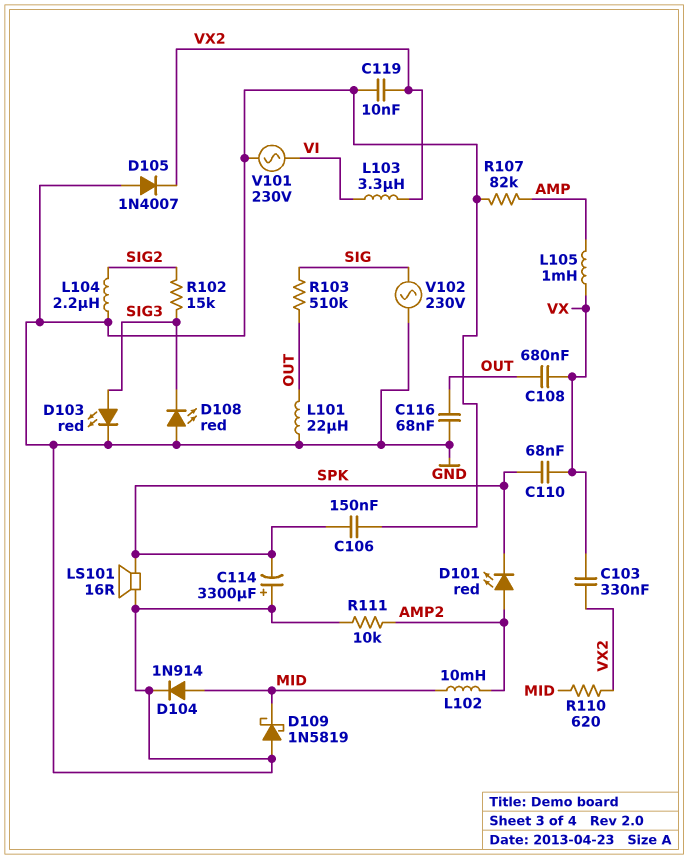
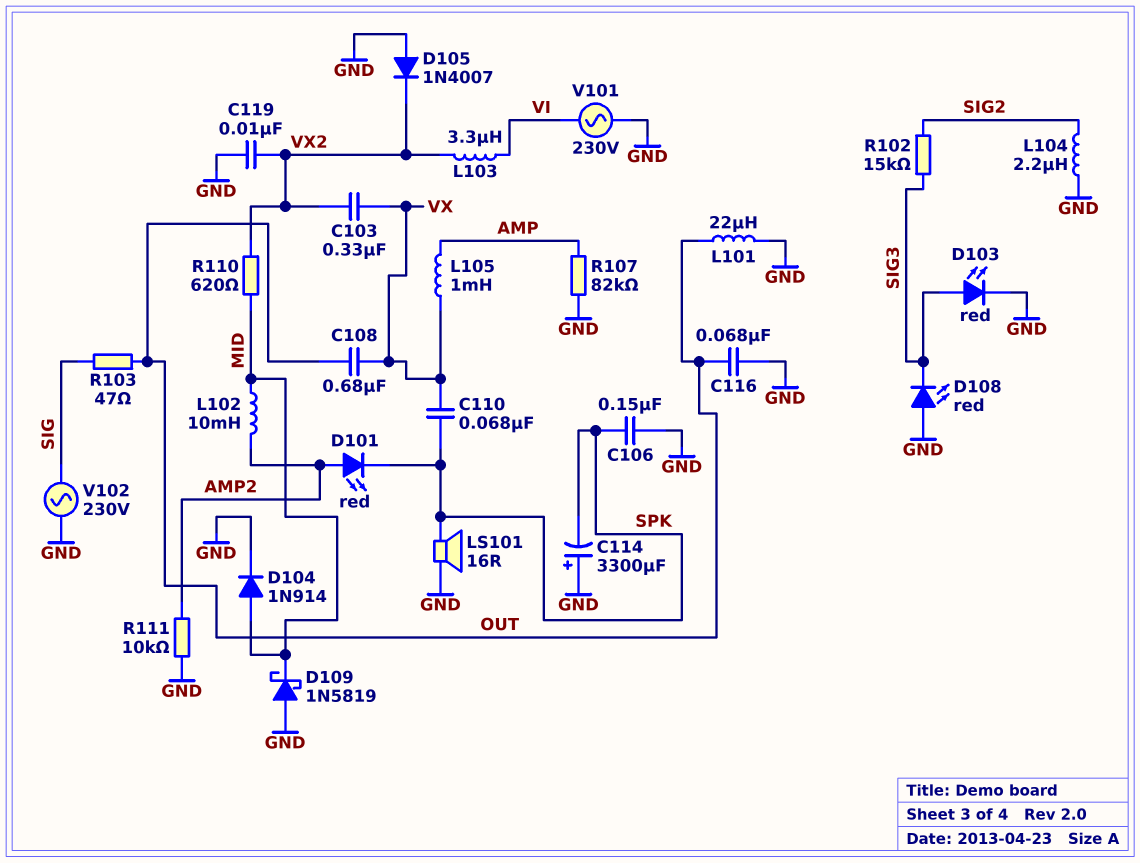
R103: 510k (OUT, SIG) -> 47 (OUT, SIG)

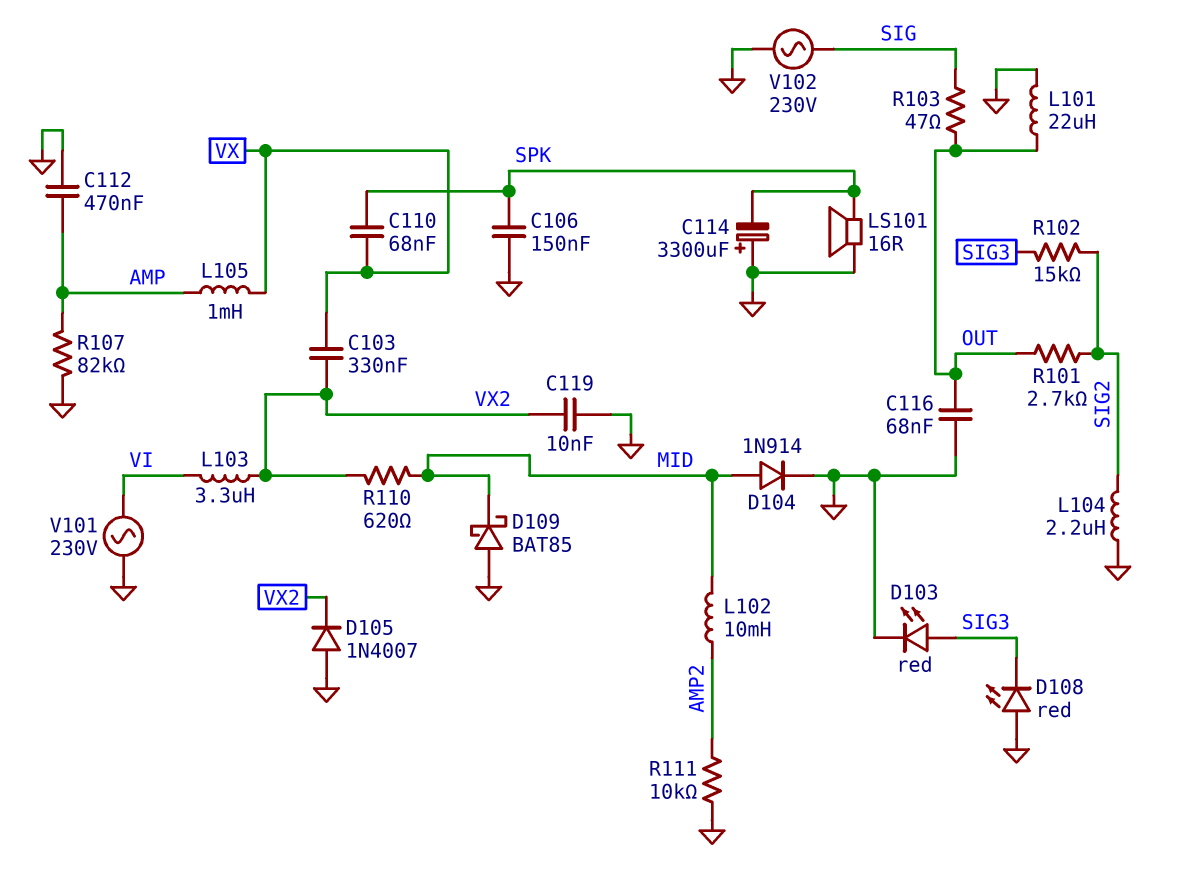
C108: 680nF (OUT, VX) -> none
C112: none -> 470nF (AMP, GND)
D101: LED red (A AMP2, K SPK) -> none
D109: schottky 1N5819 (A GND, K MID) -> schottky BAT85 (A GND, K MID)
R101: none -> 2.7k (OUT, SIG2)

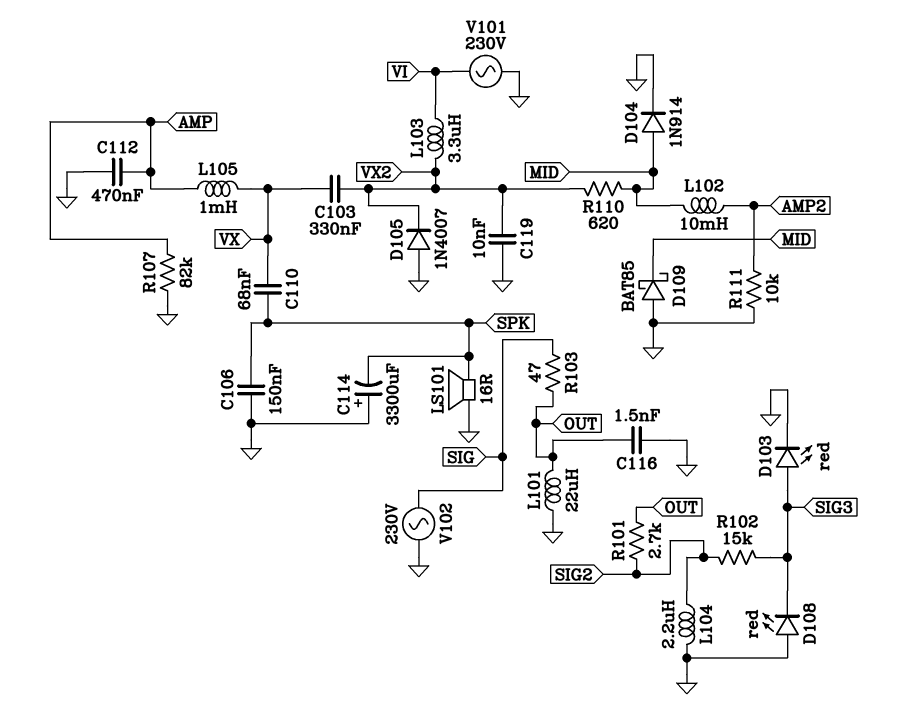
C116: 68nF (GND, OUT) -> 1.5nF (GND, OUT)

